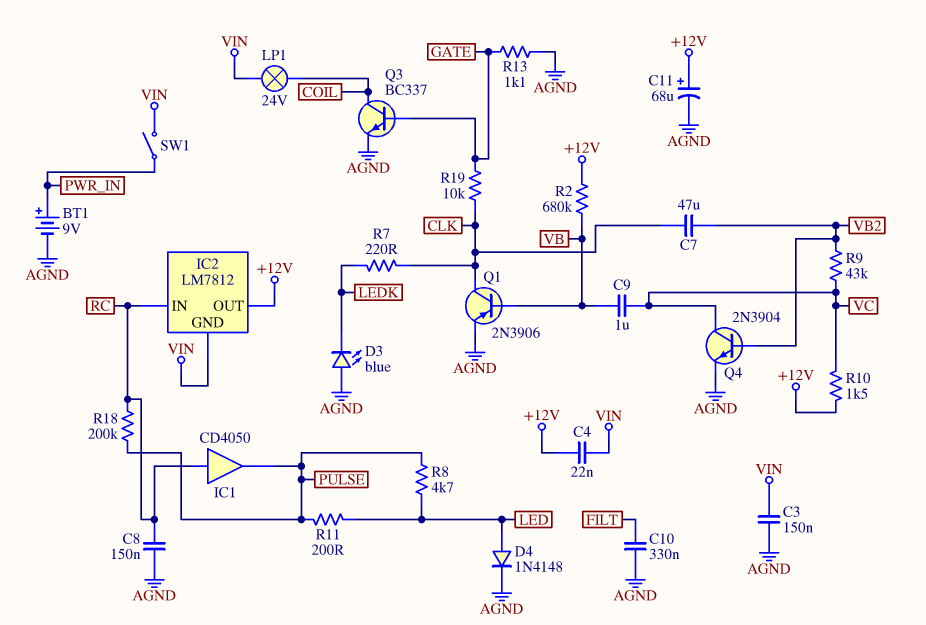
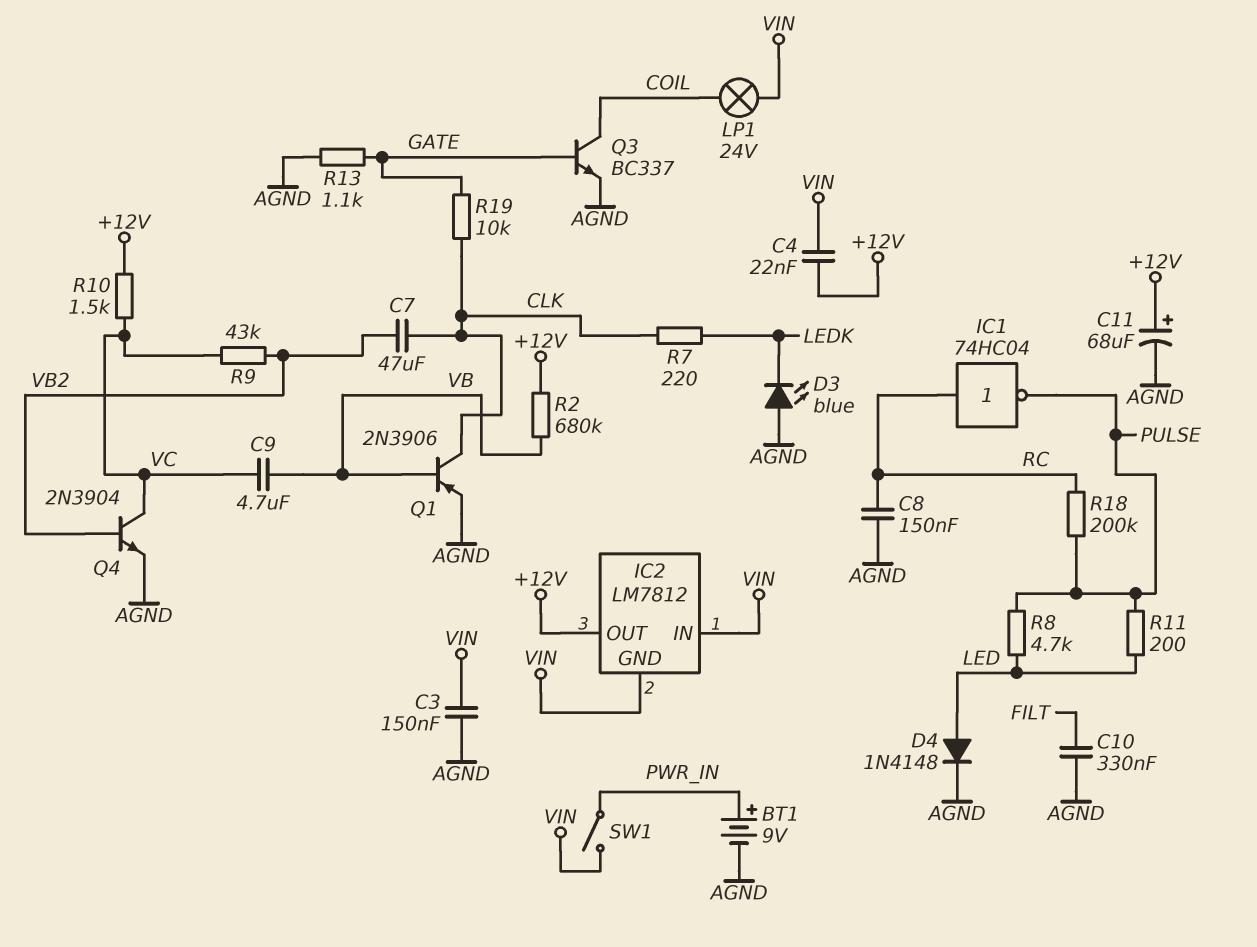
C9: 1uF (VB, VC) -> 4.7uF (VB, VC)
IC1: buffer CD4050 (in RC, out PULSE) -> NOT 74HC04 (in RC, out PULSE)
IC2 pin IN: RC -> VIN

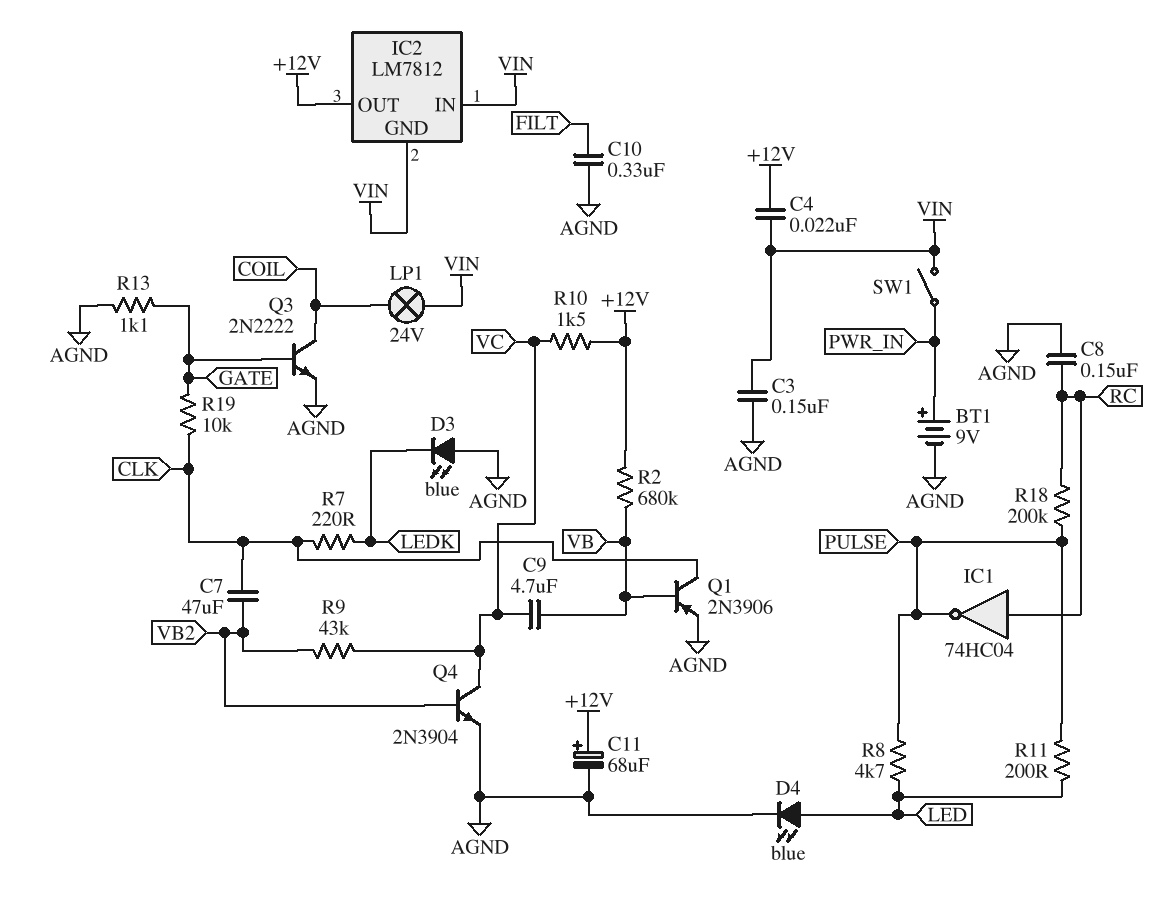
D4: diode 1N4148 (A LED, K AGND) -> LED blue (A LED, K AGND)
Q3: NPN BC337 (B GATE, C COIL, E AGND) -> NPN 2N2222 (B GATE, C COIL, E AGND)

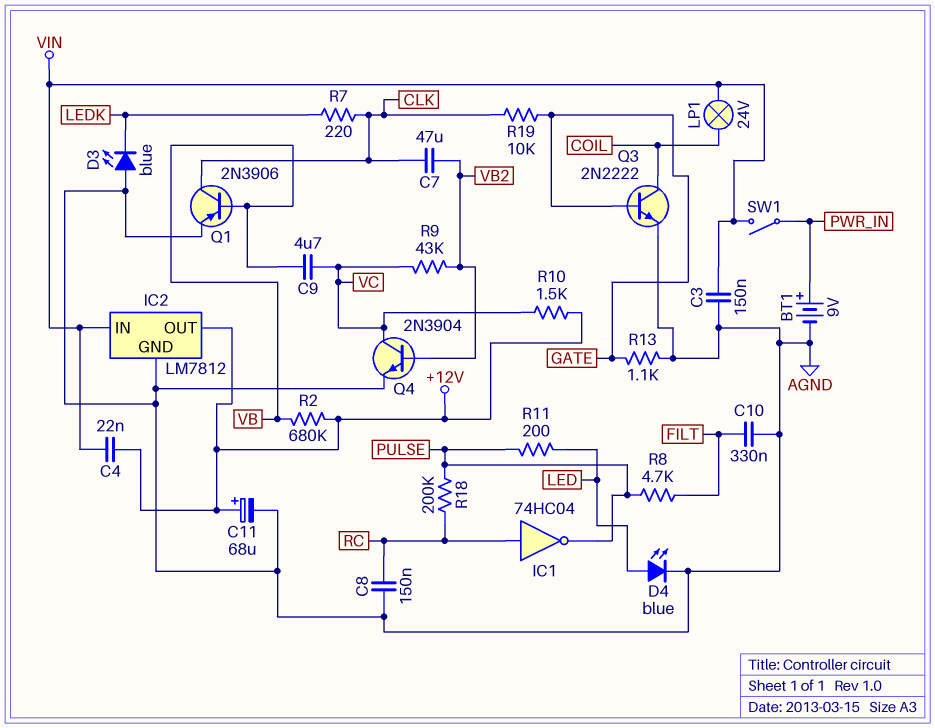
IC2 pin GND: VIN -> AGND
R8: 4.7k (LED, PULSE) -> 4.7k (FILT, PULSE)

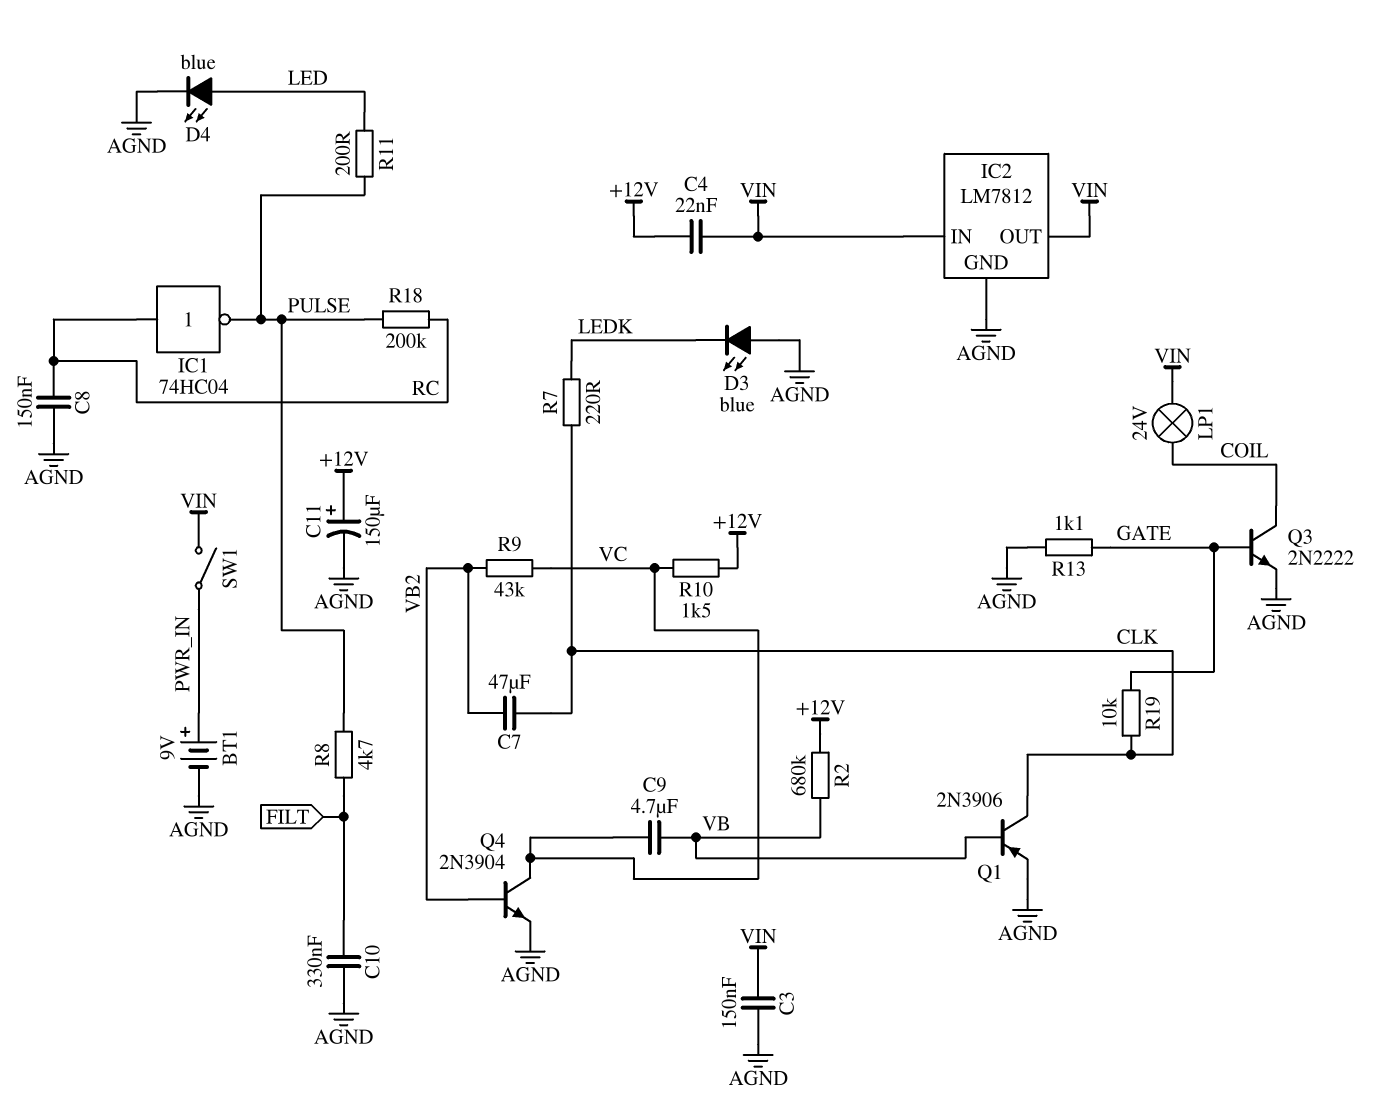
C11: 68uF (plus +12V, minus AGND) -> 150uF (plus +12V, minus AGND)
IC2 pin OUT: +12V -> VIN

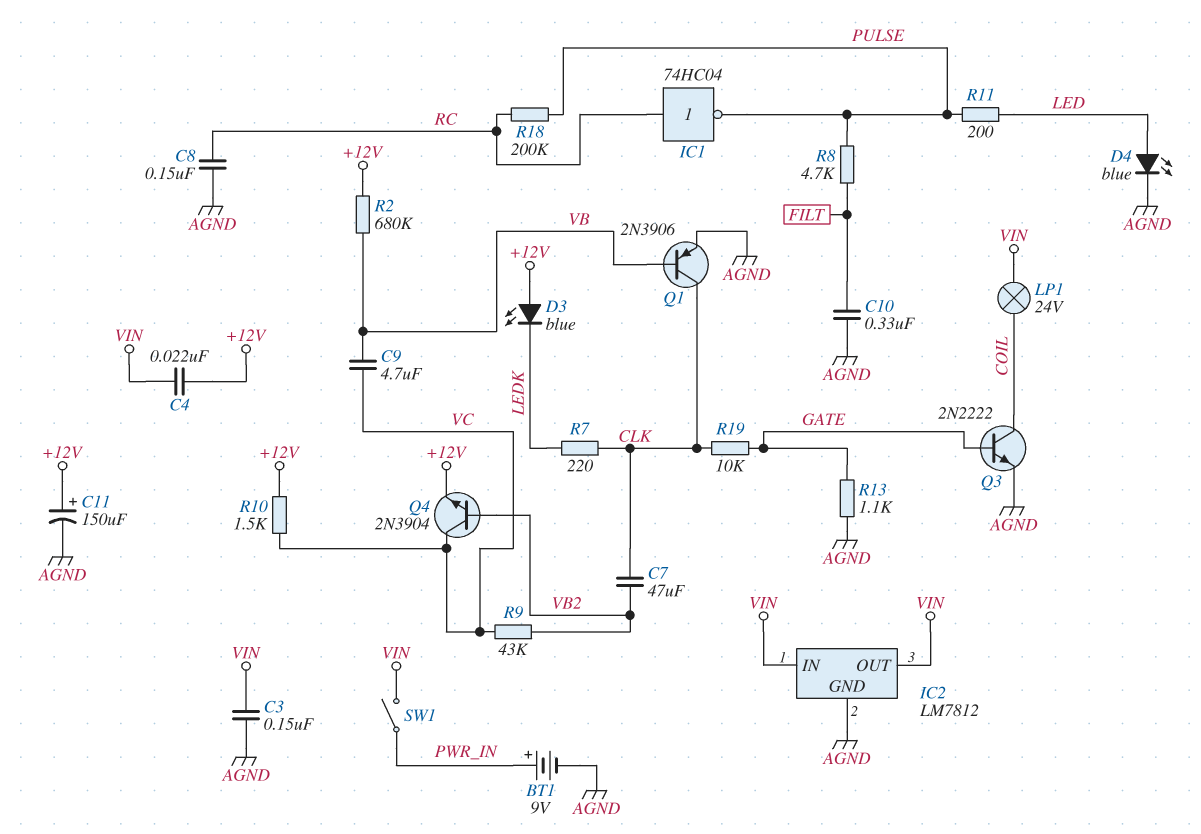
D3: LED blue (A AGND, K LEDK) -> LED blue (A +12V, K LEDK)
Q4: NPN 2N3904 (B VB2, C VC, E AGND) -> NPN 2N3904 (B VB2, C VC, E +12V)

